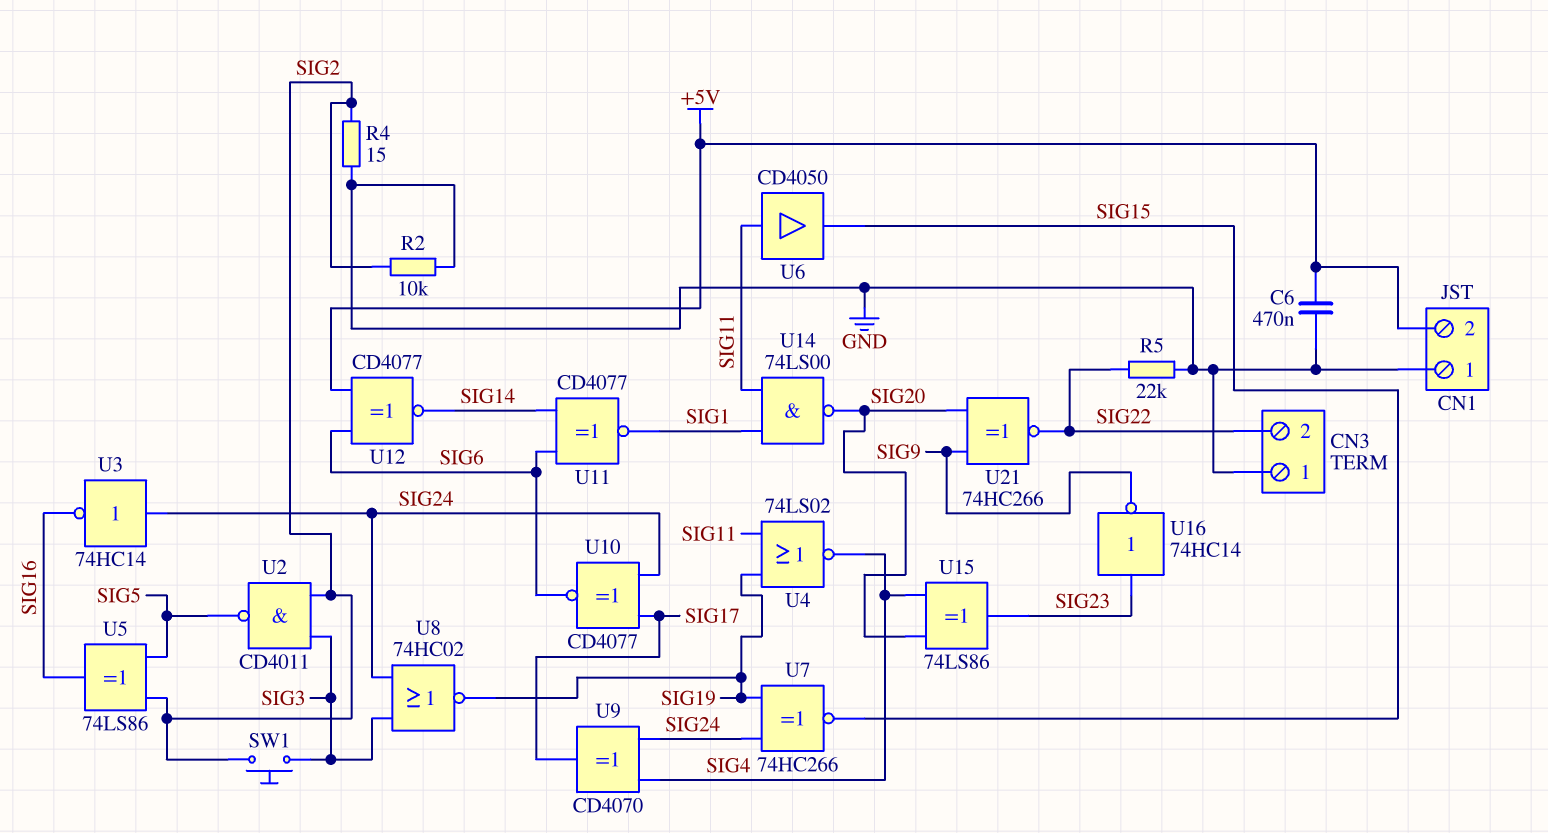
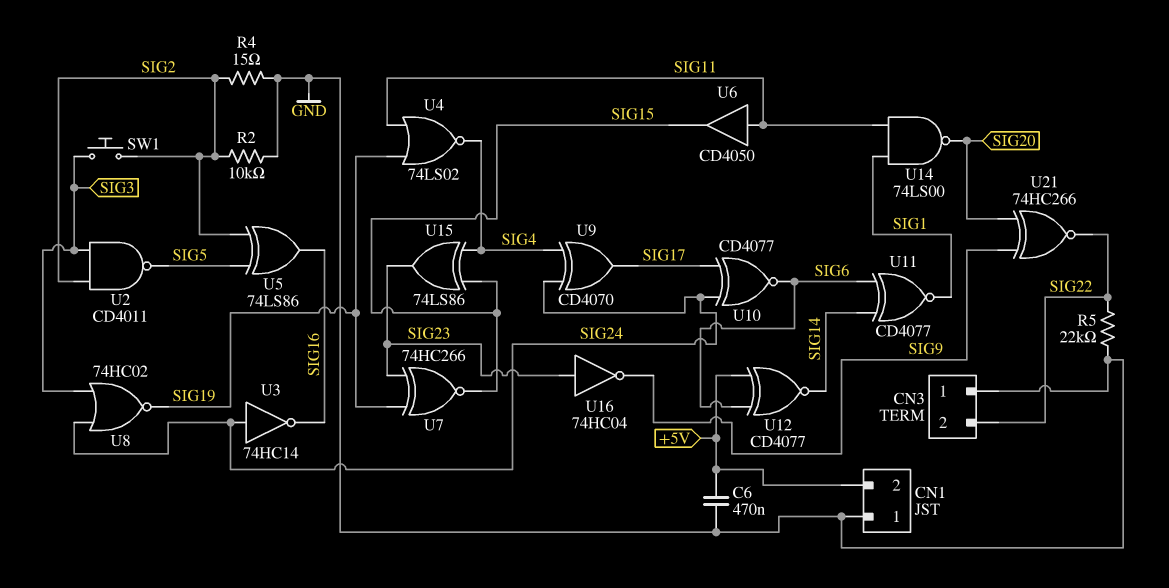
U7: XNOR 74HC266 (in SIG19, in SIG24, out SIG15) -> XNOR 74HC266 (in SIG19, in SIG23, out SIG15)
U15: XOR 74LS86 (in SIG4, in SIG20, out SIG23) -> XOR 74LS86 (in SIG4, in SIG15, out SIG23)
U16: NOT 74HC14 (in SIG23, out SIG9) -> NOT 74HC04 (in SIG23, out SIG9)

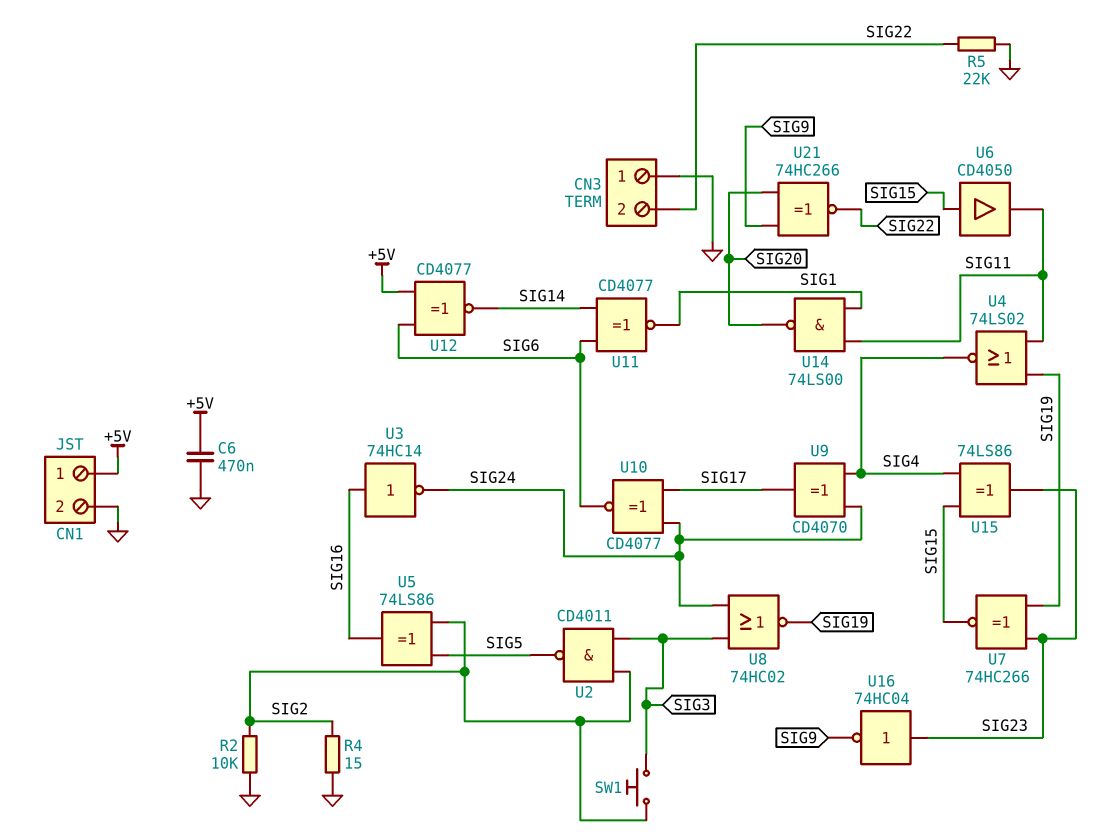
CN1 pin 1: GND -> +5V
CN1 pin 2: +5V -> GND
U3: NOT 74HC14 (in SIG24, out SIG16) -> NOT 74HC14 (in SIG16, out SIG24)
U6: buffer CD4050 (in SIG11, out SIG15) -> buffer CD4050 (in SIG15, out SIG11)

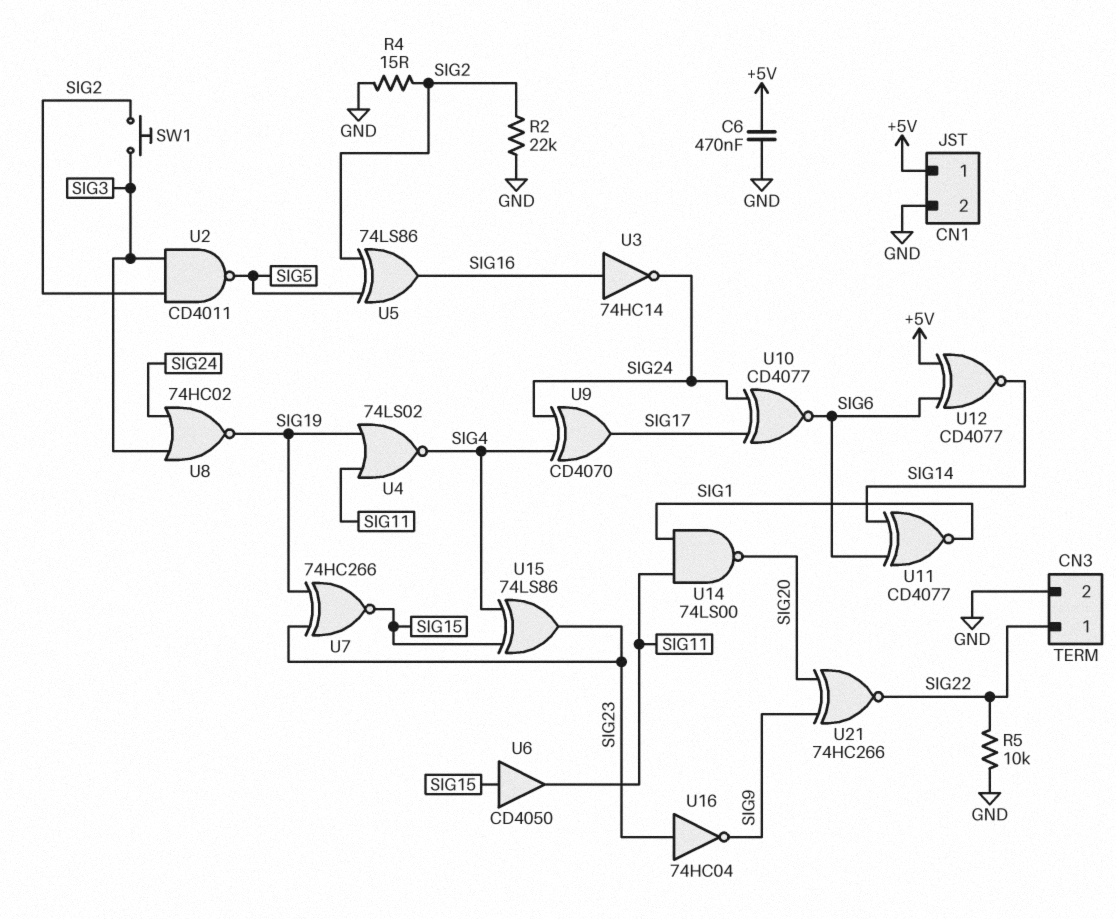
CN3 pin 1: GND -> SIG22
CN3 pin 2: SIG22 -> GND
R2: 10k (GND, SIG2) -> 22k (GND, SIG2)
R5: 22k (GND, SIG22) -> 10k (GND, SIG22)

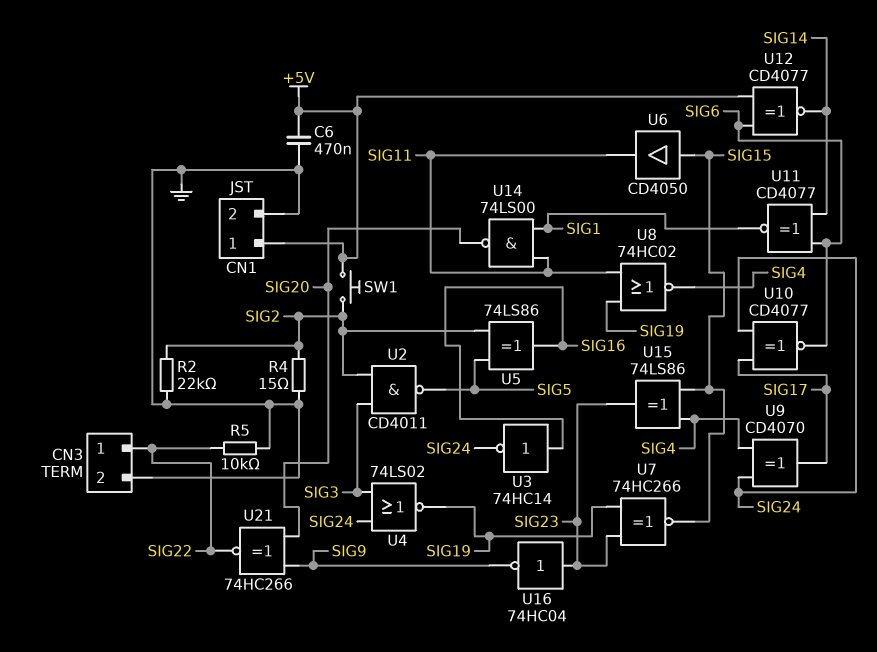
SW1: button (SIG2, SIG3) -> button (+5V, SIG2)
U4: NOR 74LS02 (in SIG11, in SIG19, out SIG4) -> NOR 74LS02 (in SIG3, in SIG24, out SIG19)
U8: NOR 74HC02 (in SIG3, in SIG24, out SIG19) -> NOR 74HC02 (in SIG11, in SIG19, out SIG4)

